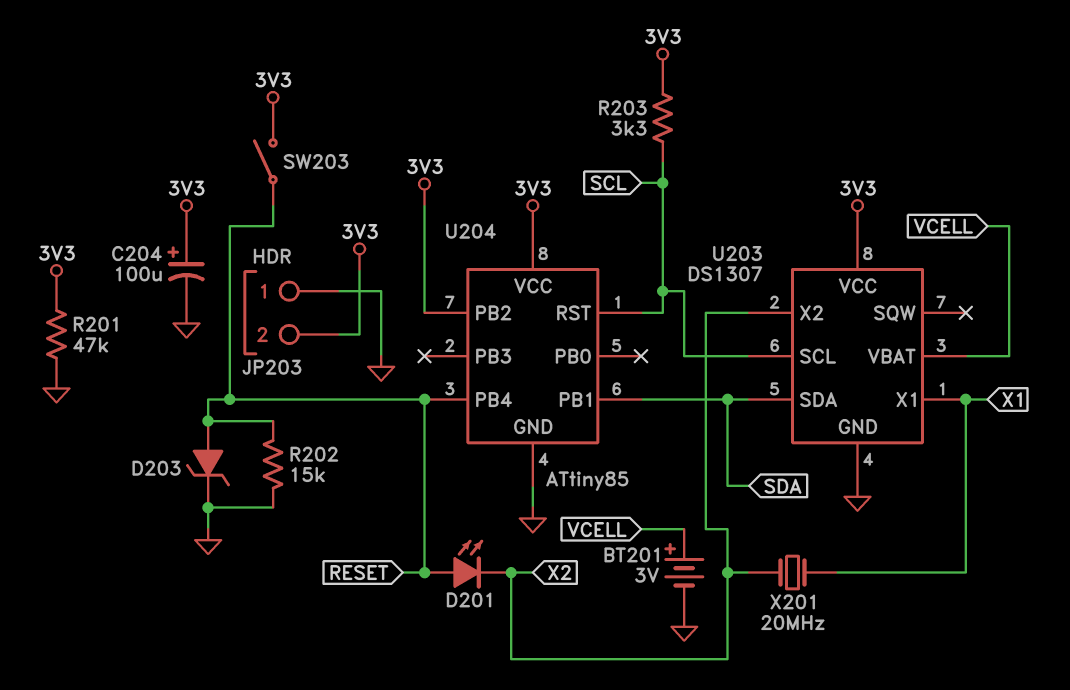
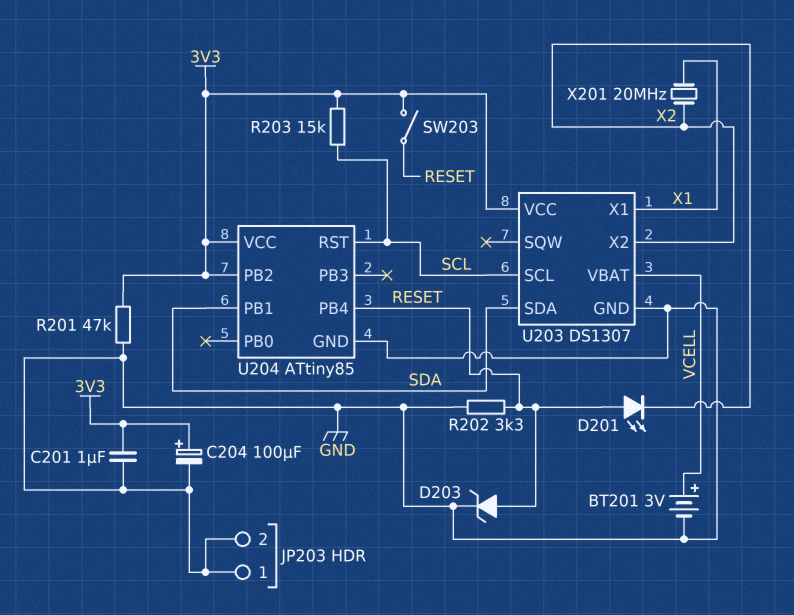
C201: none -> 1uF (3V3, GND)
JP203 pin 2: 3V3 -> GND
R202: 15k (GND, RESET) -> 3.3k (GND, RESET)
R203: 3.3k (3V3, SCL) -> 15k (3V3, SCL)

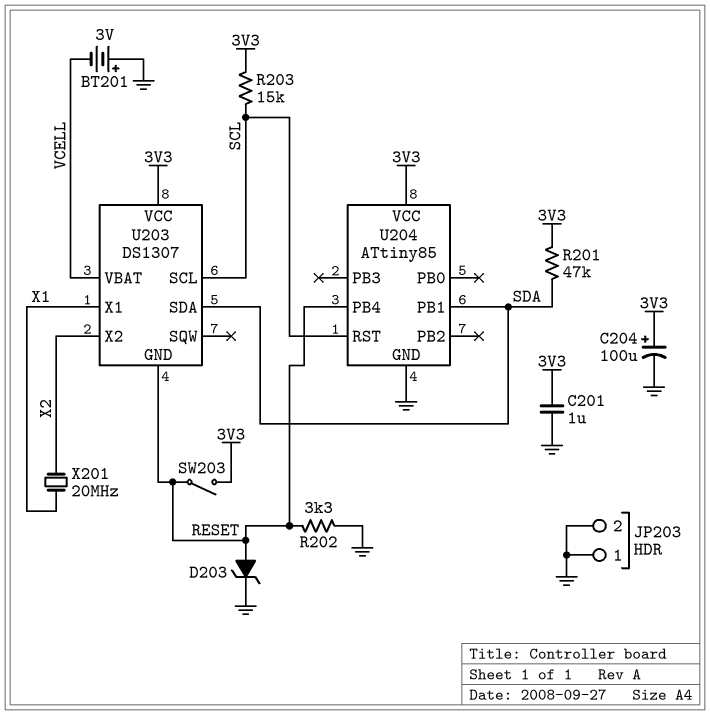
BT201: 3V (plus VCELL, minus GND) -> 3V (plus GND, minus VCELL)
D201: LED (A RESET, K X2) -> none
R201: 47k (3V3, GND) -> 47k (3V3, SDA)
U203 pin GND: GND -> RESET
U204 pin PB2: 3V3 -> none

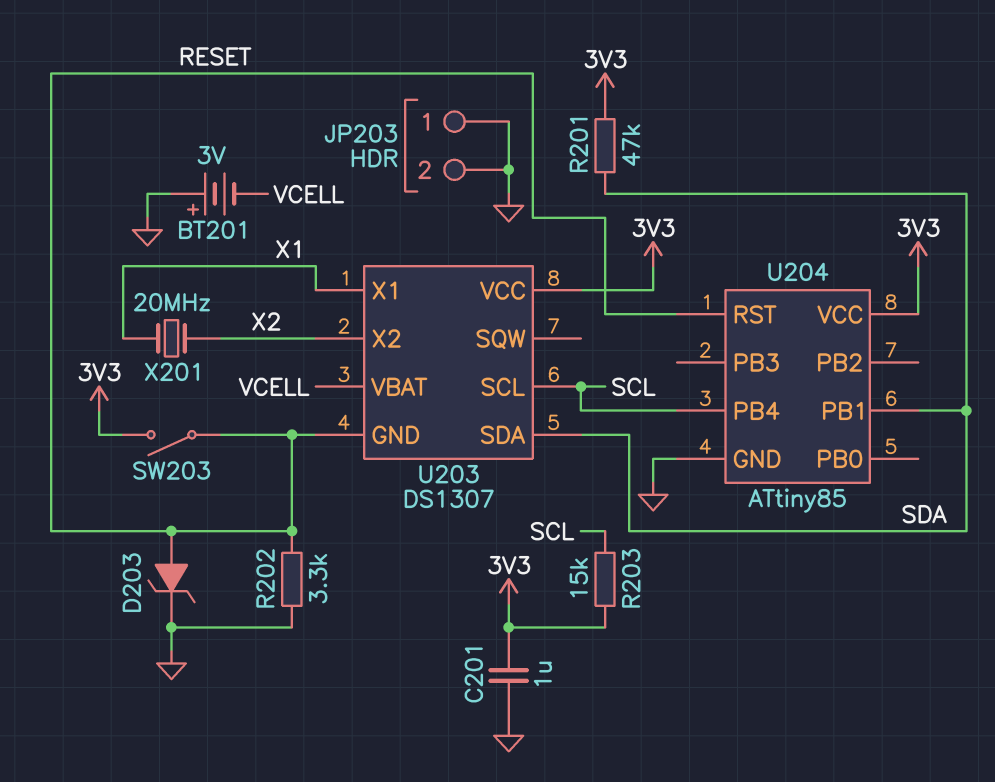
C204: 100uF (plus 3V3, minus GND) -> none
U204 pin PB4: RESET -> SCL
U204 pin RST: SCL -> RESET

